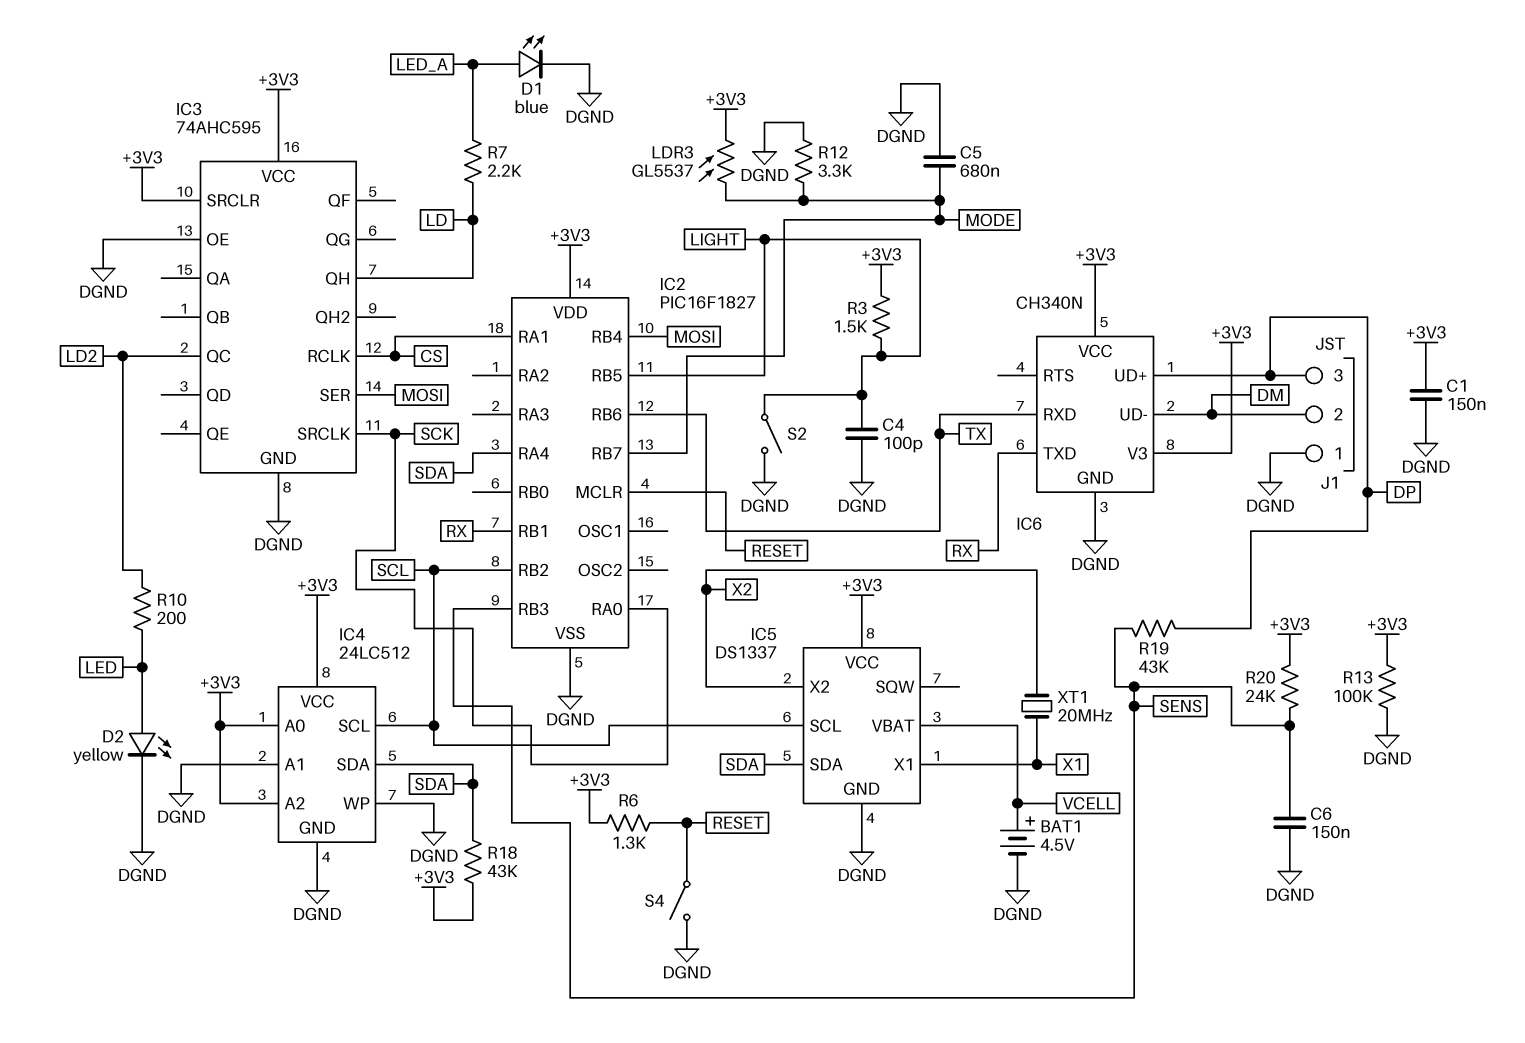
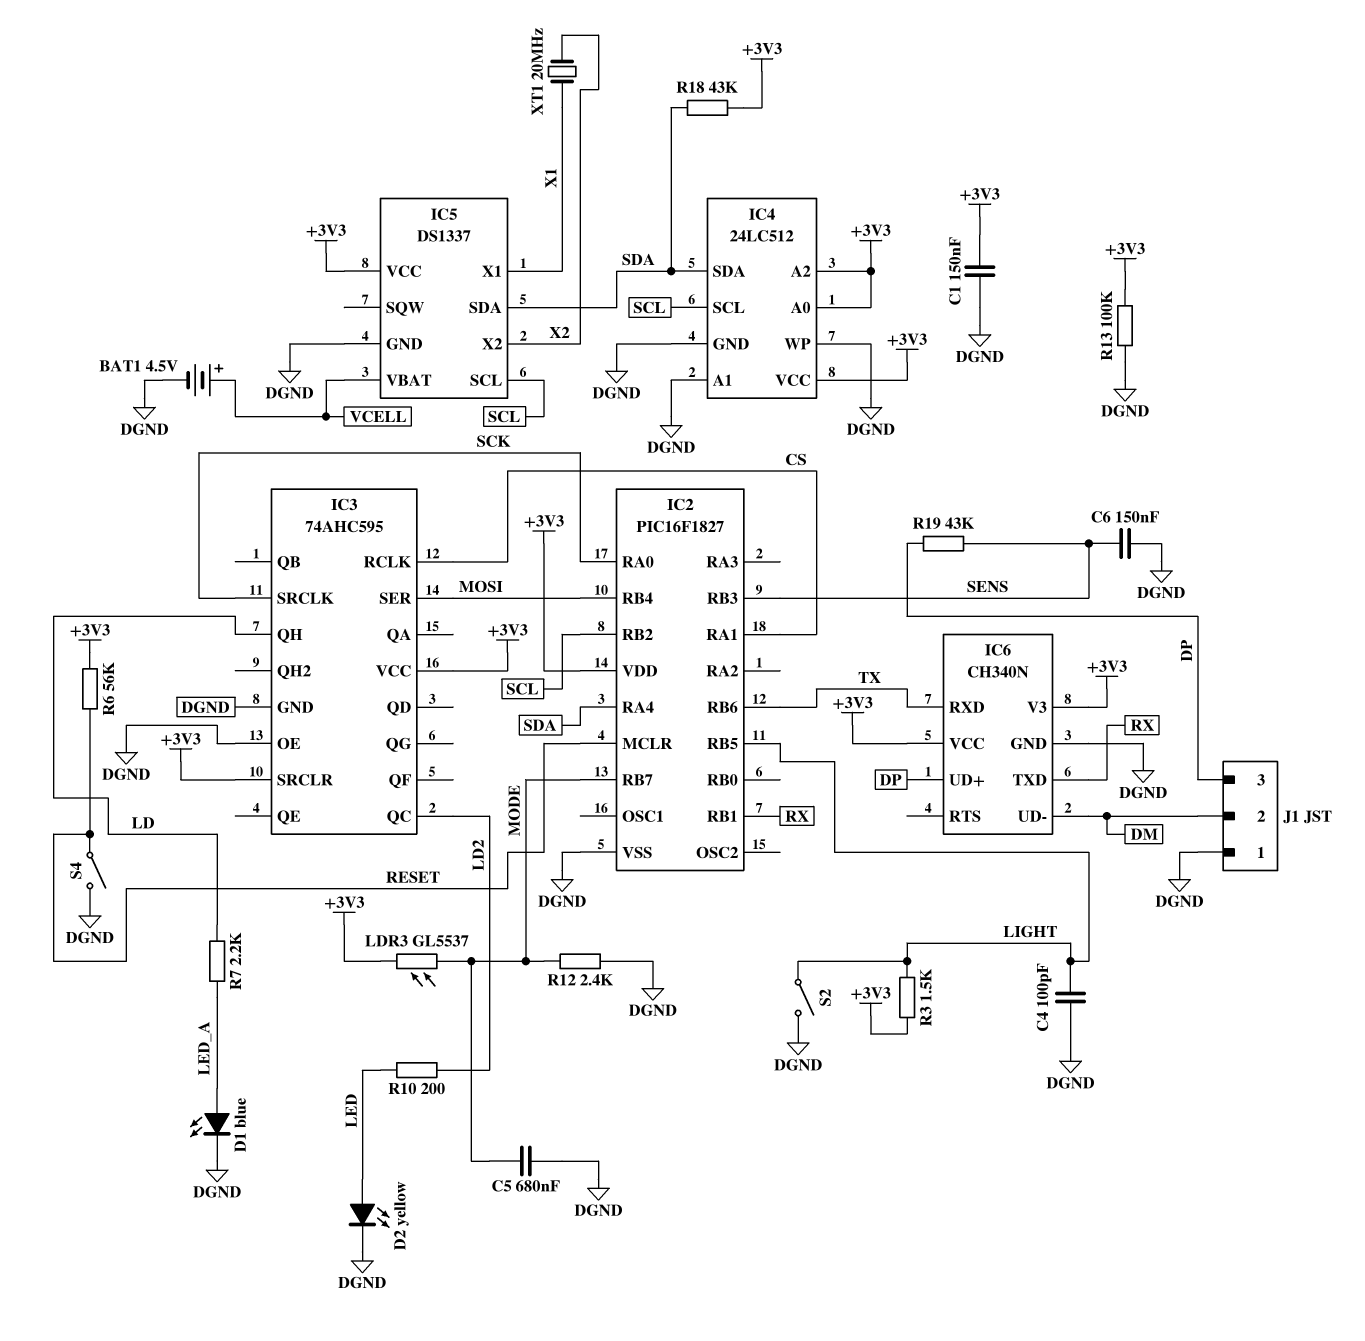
R6: 1.3k (+3V3, RESET) -> 56k (+3V3, RESET)
R12: 3.3k (DGND, MODE) -> 2.4k (DGND, MODE)
R20: 24k (+3V3, SENS) -> none

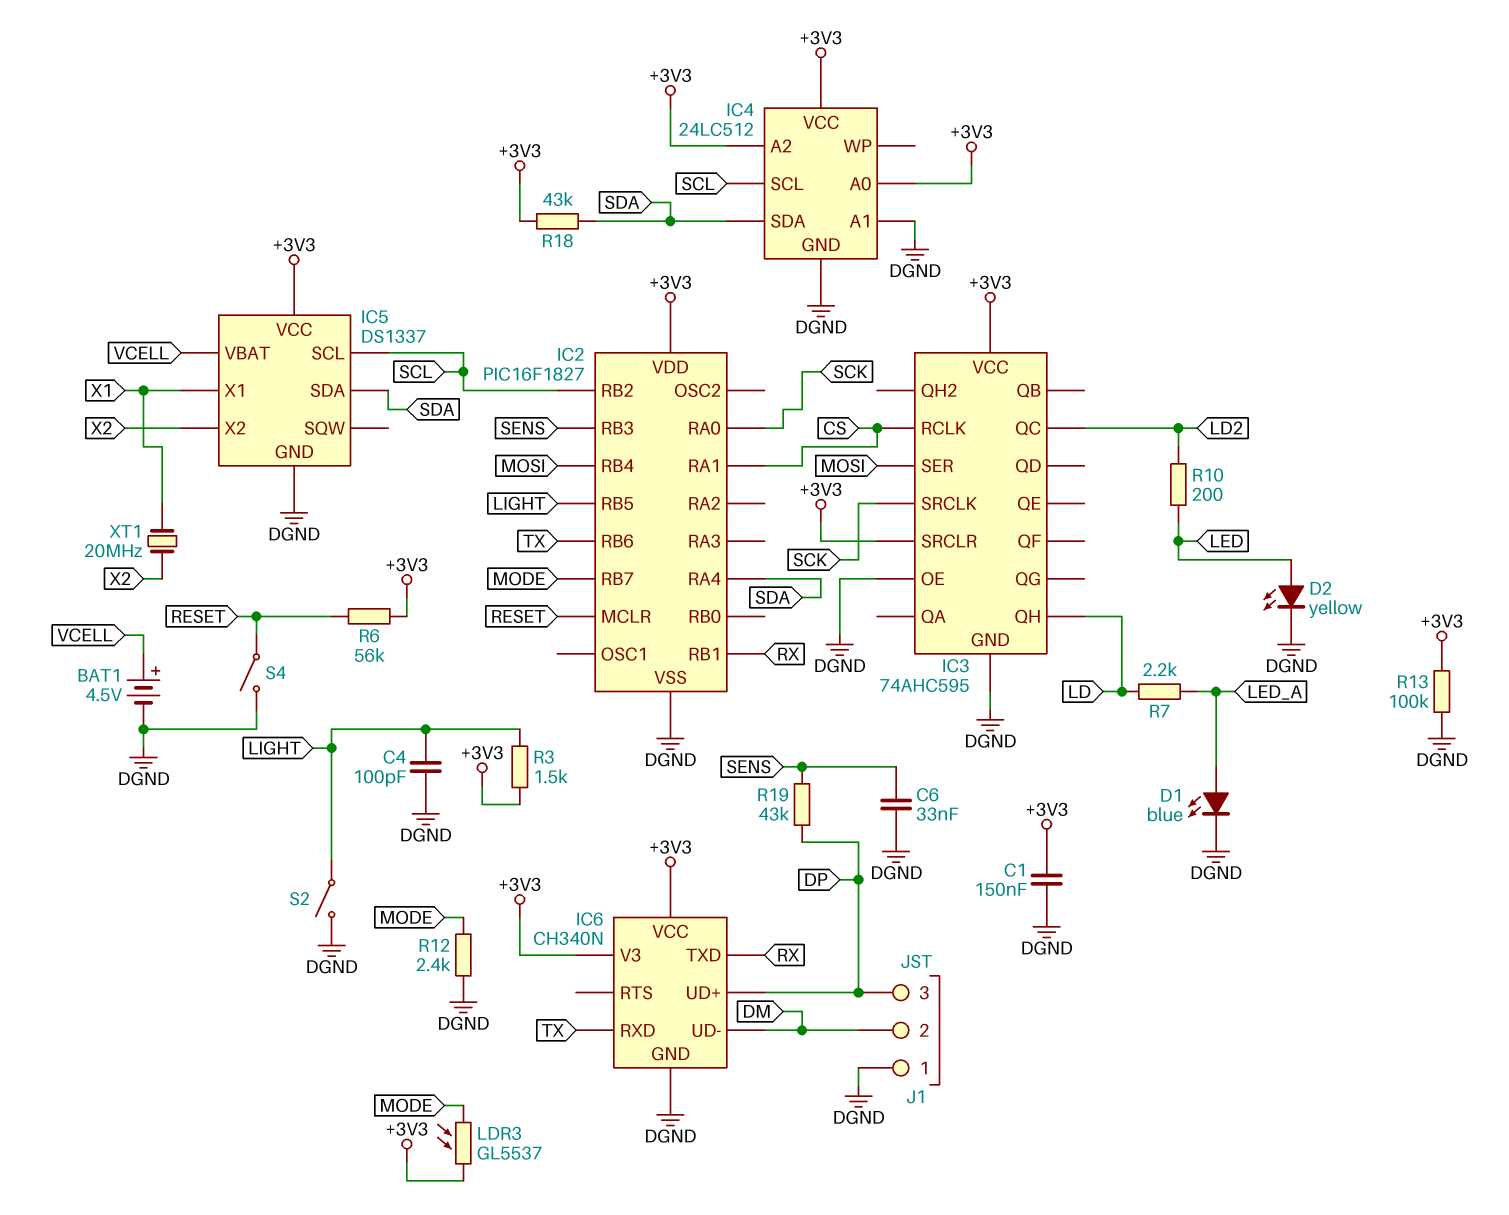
C5: 680nF (DGND, MODE) -> none
C6: 150nF (DGND, SENS) -> 33nF (DGND, SENS)
IC4 pin WP: DGND -> none

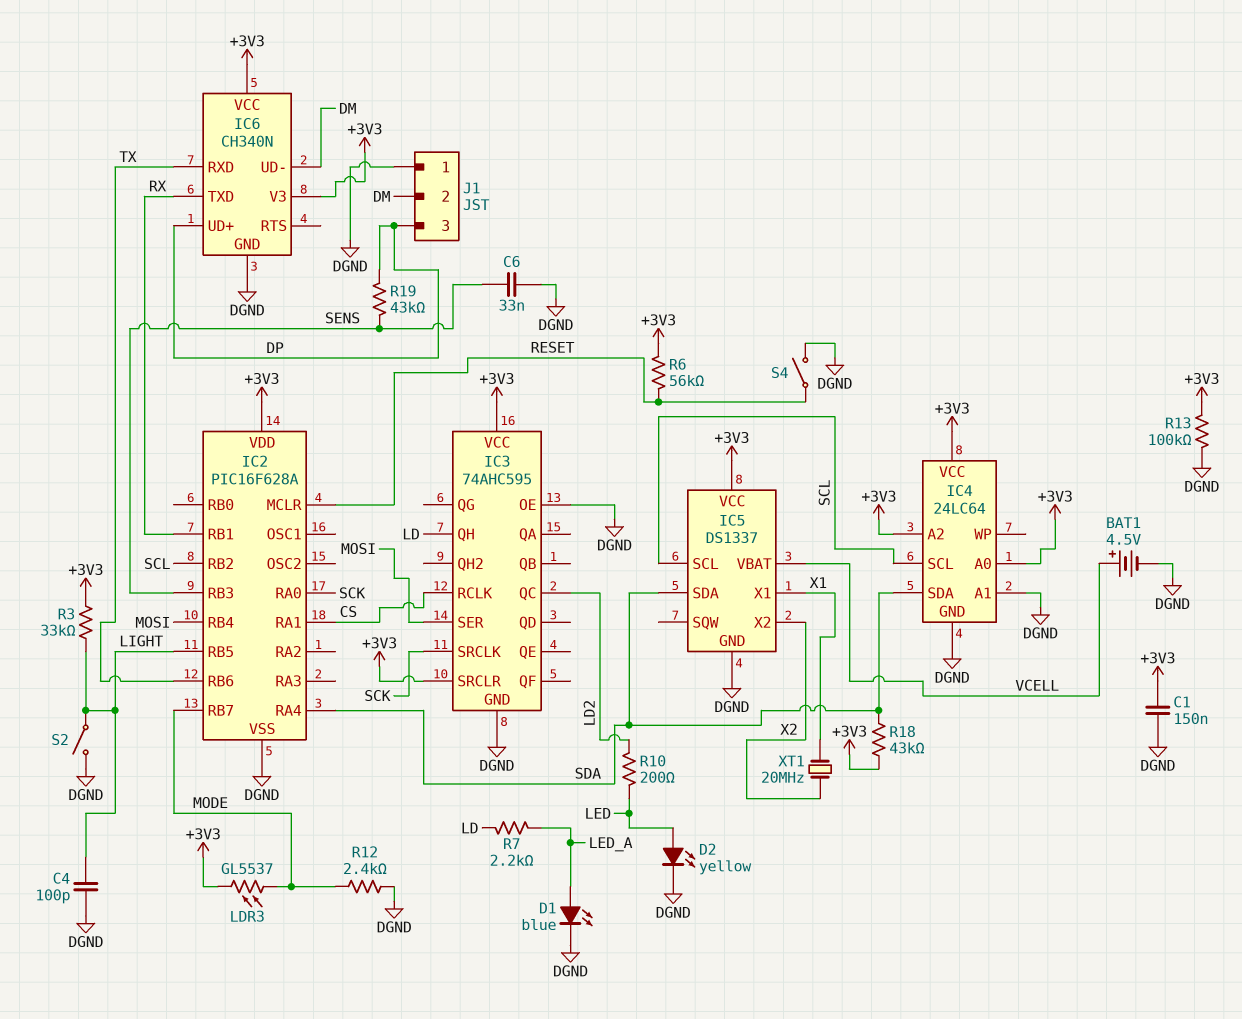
IC2: PIC16F1827 -> PIC16F628A
IC4: 24LC512 -> 24LC64
R3: 1.5k (+3V3, LIGHT) -> 33k (+3V3, LIGHT)

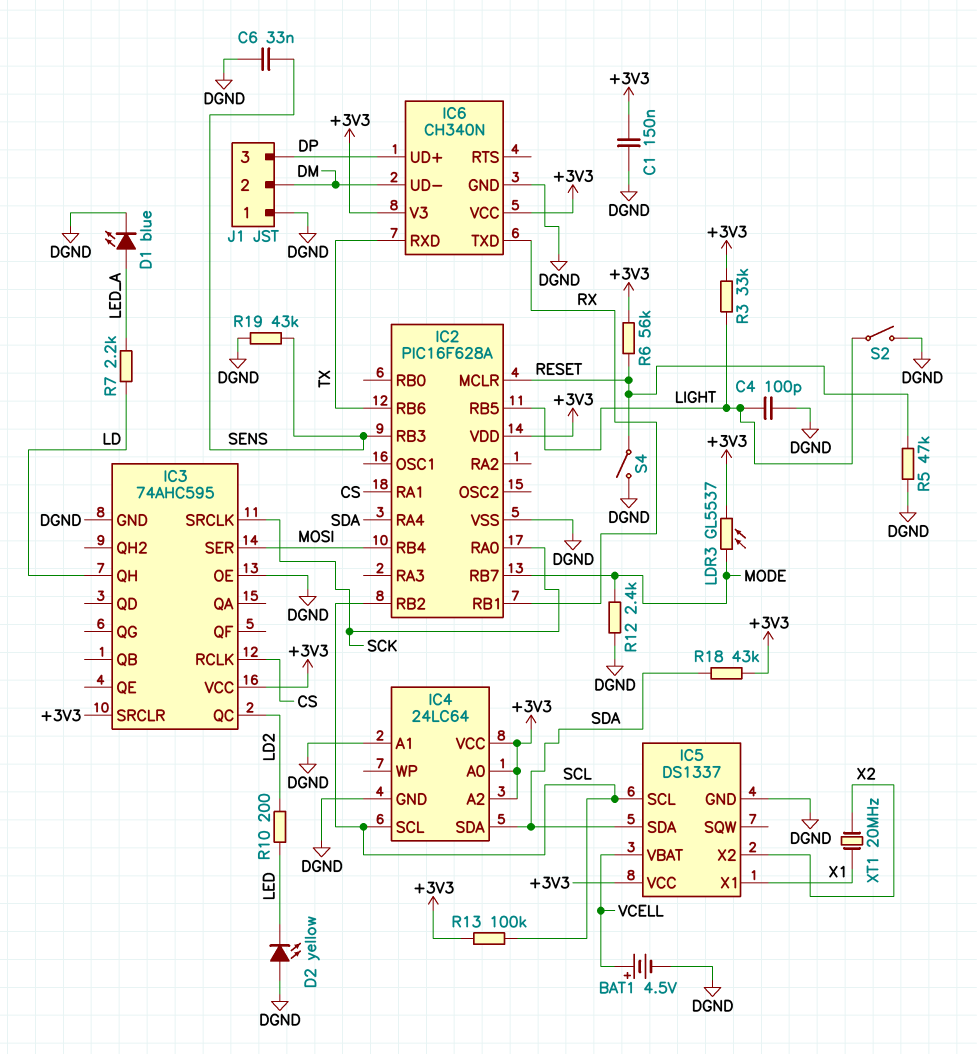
D2: LED yellow (A LED, K DGND) -> LED yellow (A DGND, K LED)
R5: none -> 47k (DGND, RESET)
R13: 100k (+3V3, DGND) -> 100k (+3V3, SCL)
R19: 43k (DP, SENS) -> 43k (DGND, SENS)

